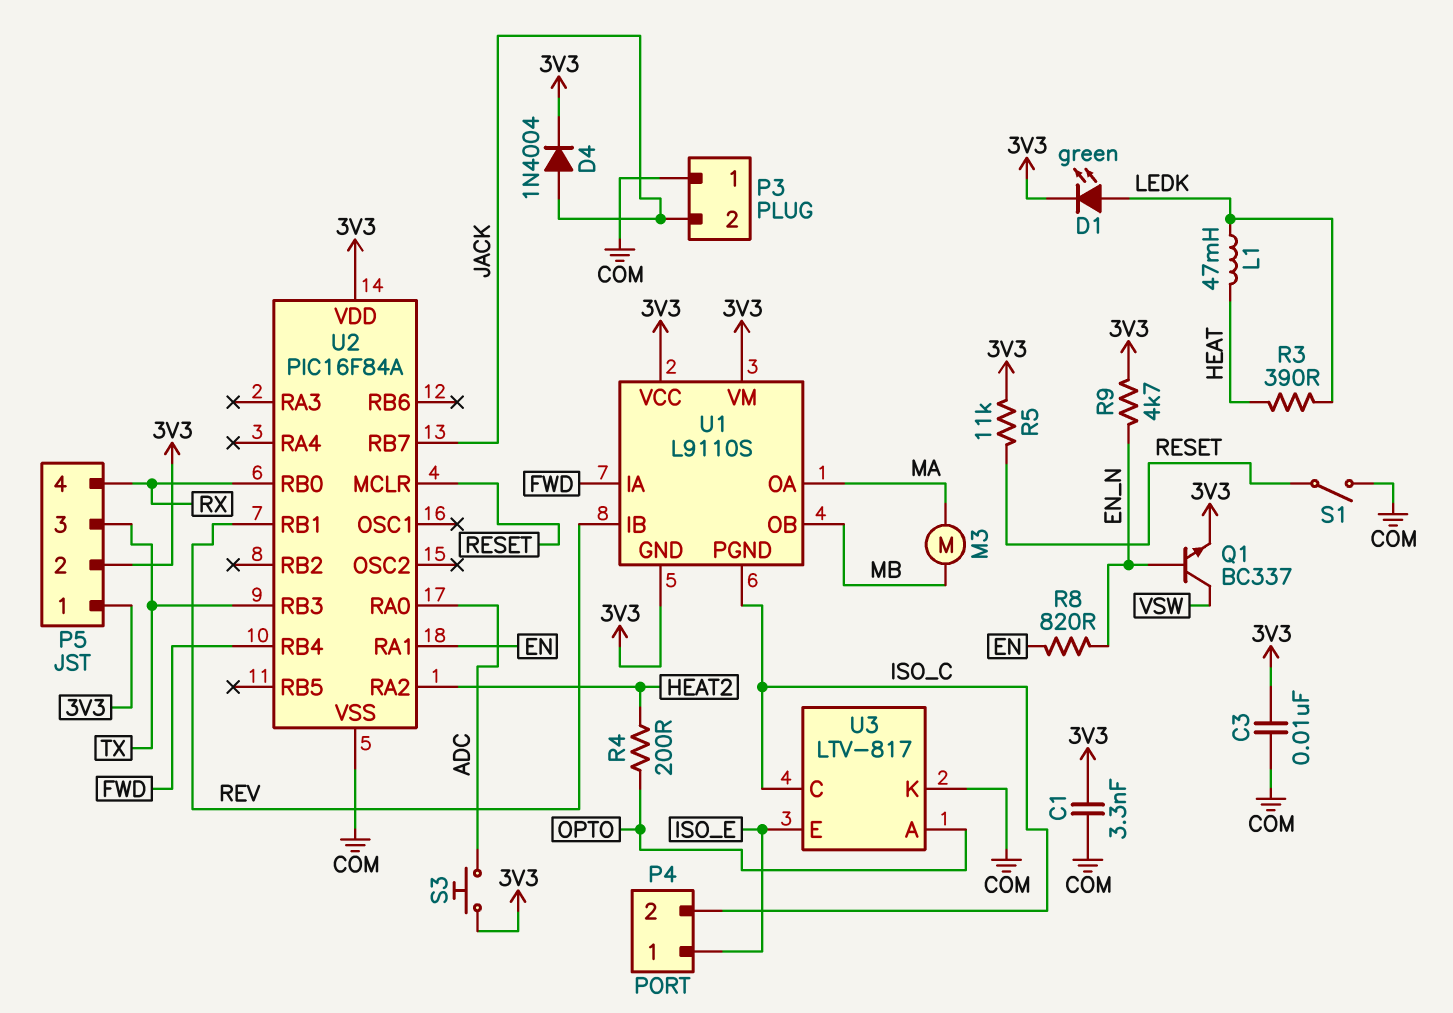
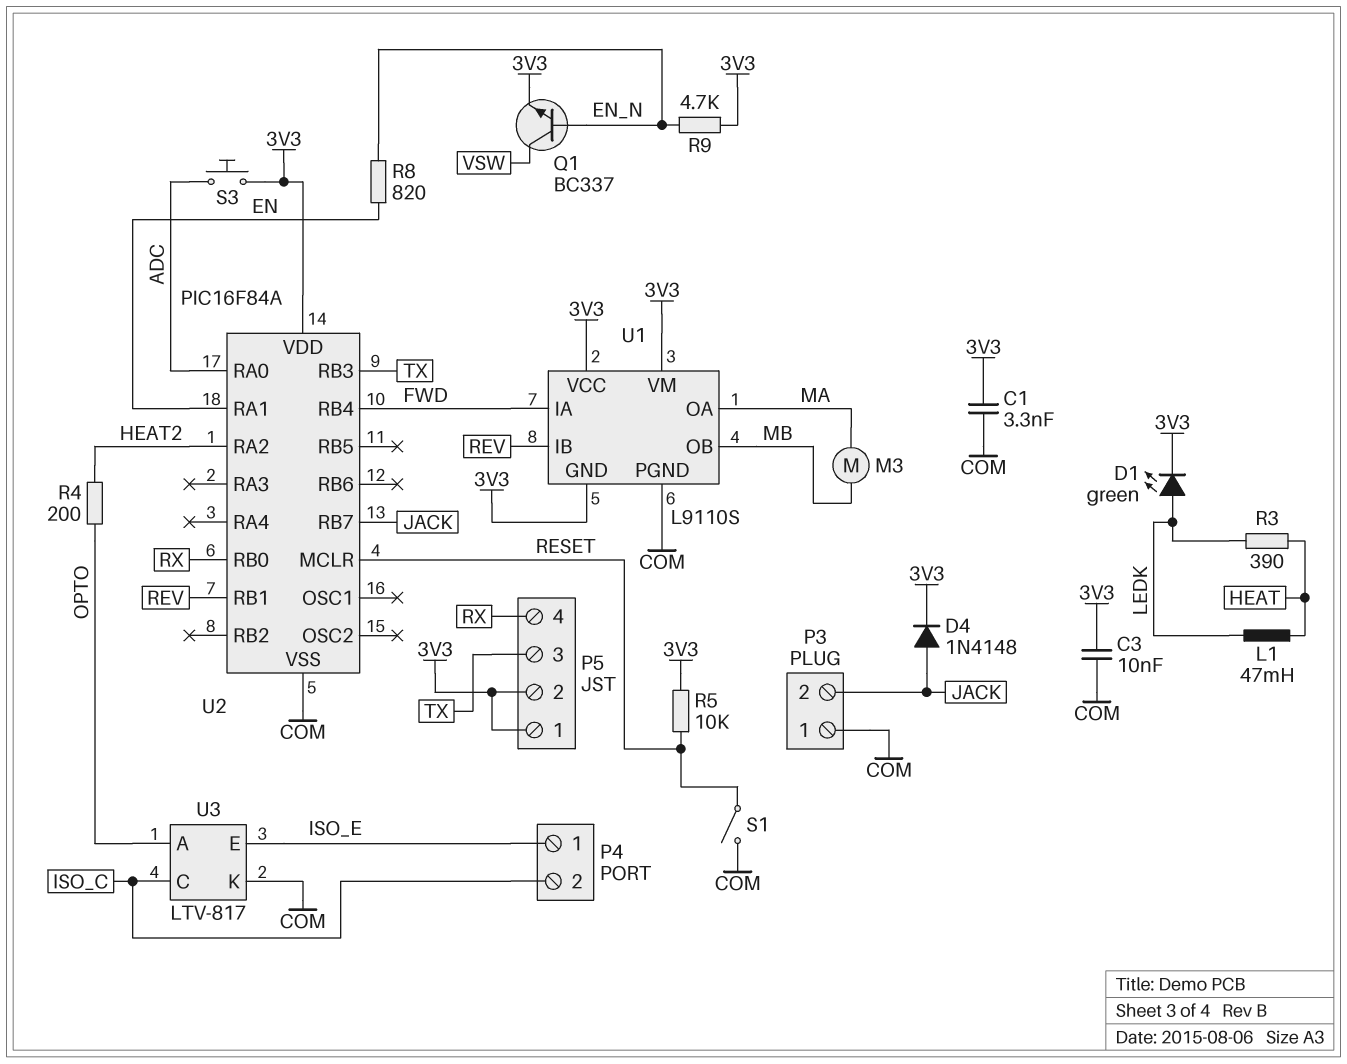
D4: diode 1N4004 (A JACK, K 3V3) -> diode 1N4148 (A JACK, K 3V3)
R5: 11k (3V3, RESET) -> 10k (3V3, RESET)
U1 pin PGND: ISO_C -> COM

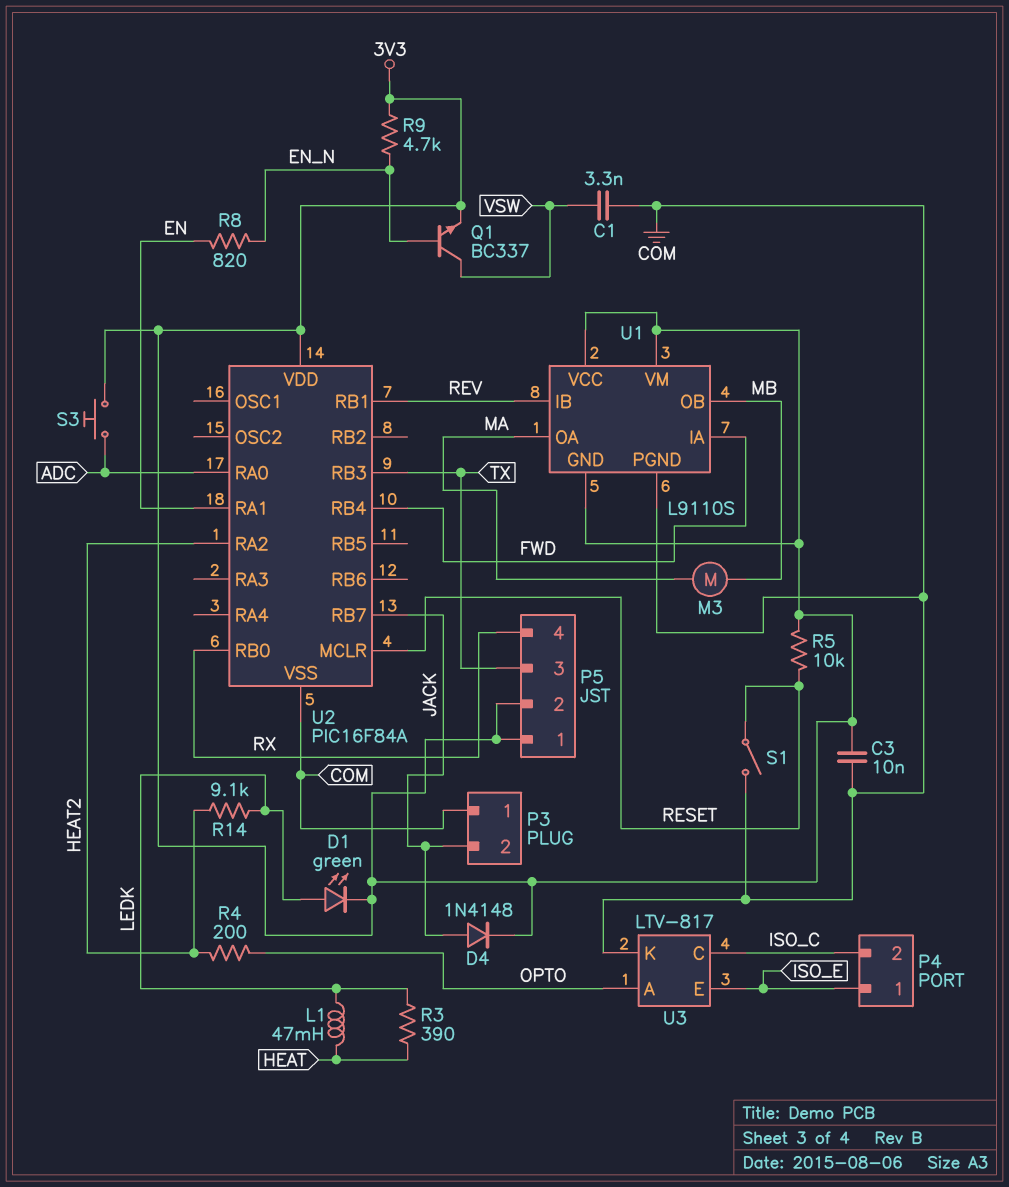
C1: 3.3nF (3V3, COM) -> 3.3nF (COM, VSW)
R14: none -> 9.1k (HEAT2, LEDK)

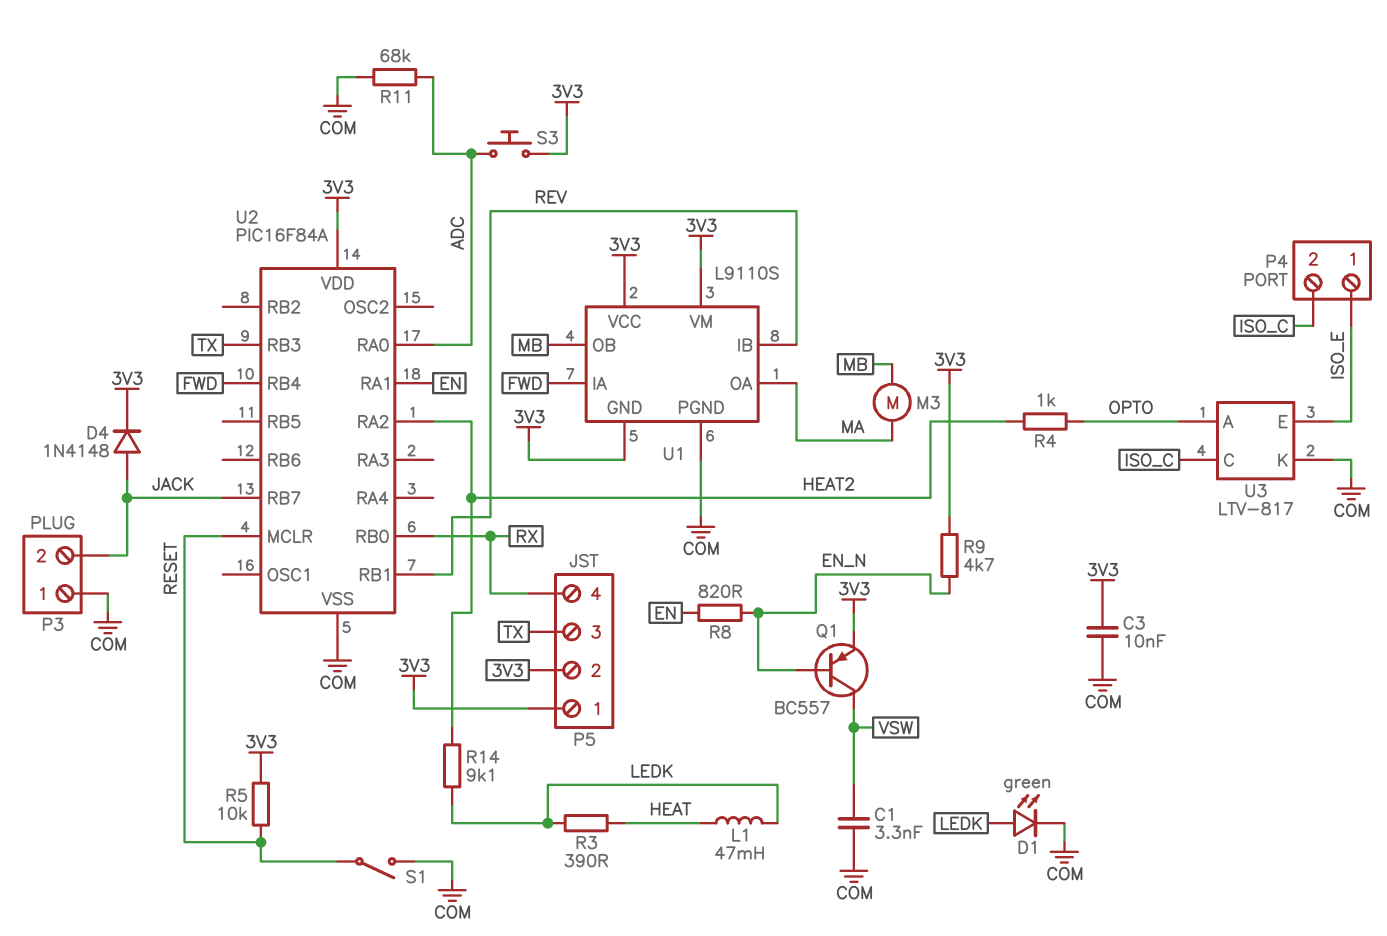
D1: LED green (A LEDK, K 3V3) -> LED green (A LEDK, K COM)
Q1: NPN BC337 (B EN_N, C VSW, E 3V3) -> PNP BC557 (B EN_N, C VSW, E 3V3)
R4: 200 (HEAT2, OPTO) -> 1k (HEAT2, OPTO)
R11: none -> 68k (ADC, COM)

